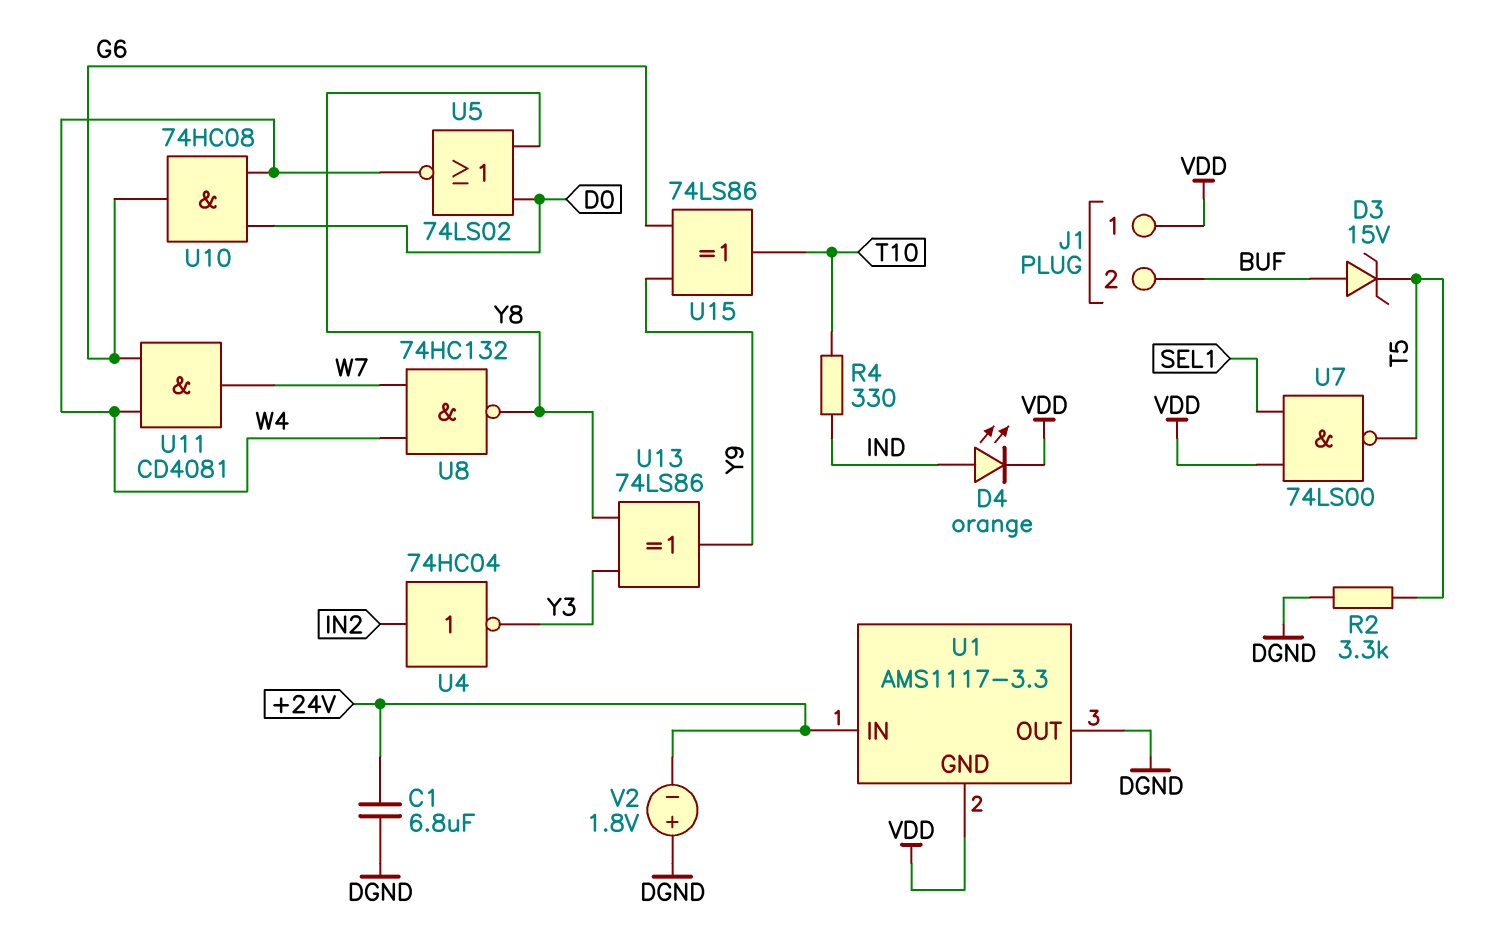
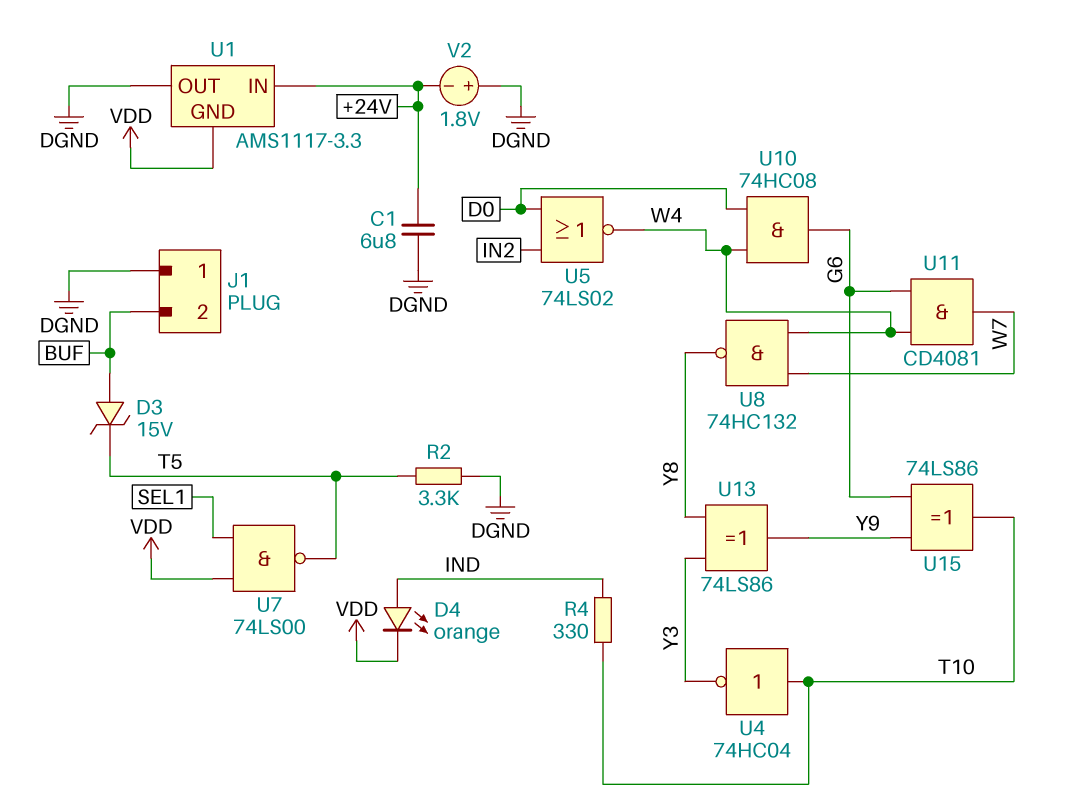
J1 pin 1: VDD -> DGND
U4: NOT 74HC04 (in IN2, out Y3) -> NOT 74HC04 (in T10, out Y3)
U5: NOR 74LS02 (in D0, in Y8, out W4) -> NOR 74LS02 (in D0, in IN2, out W4)

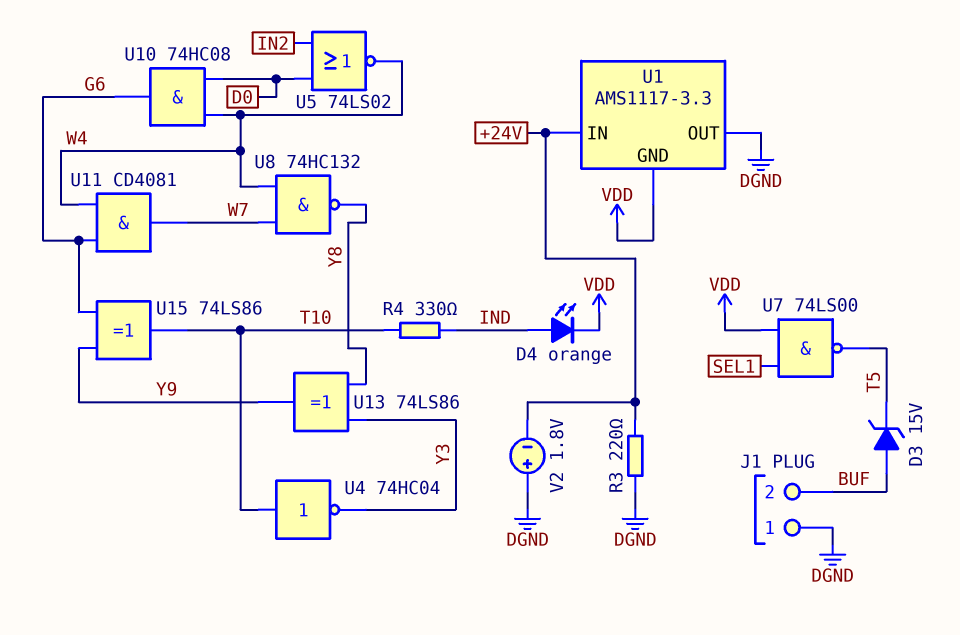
C1: 6.8uF (+24V, DGND) -> none
R2: 3.3k (DGND, T5) -> none
R3: none -> 220 (+24V, DGND)

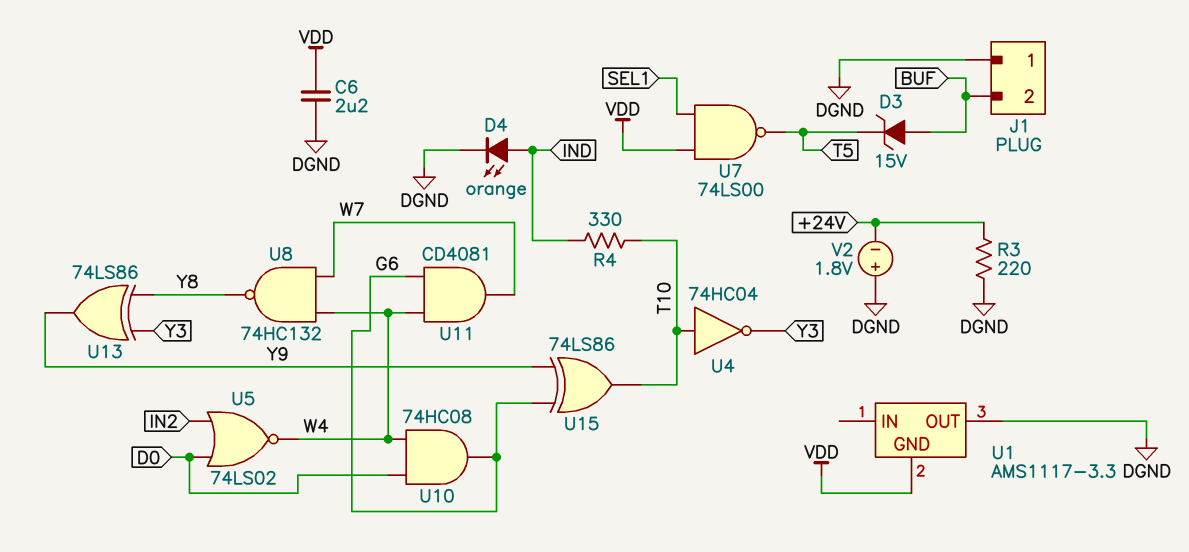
C6: none -> 2.2uF (DGND, VDD)
D4: LED orange (A IND, K VDD) -> LED orange (A IND, K DGND)
U1 pin IN: +24V -> none

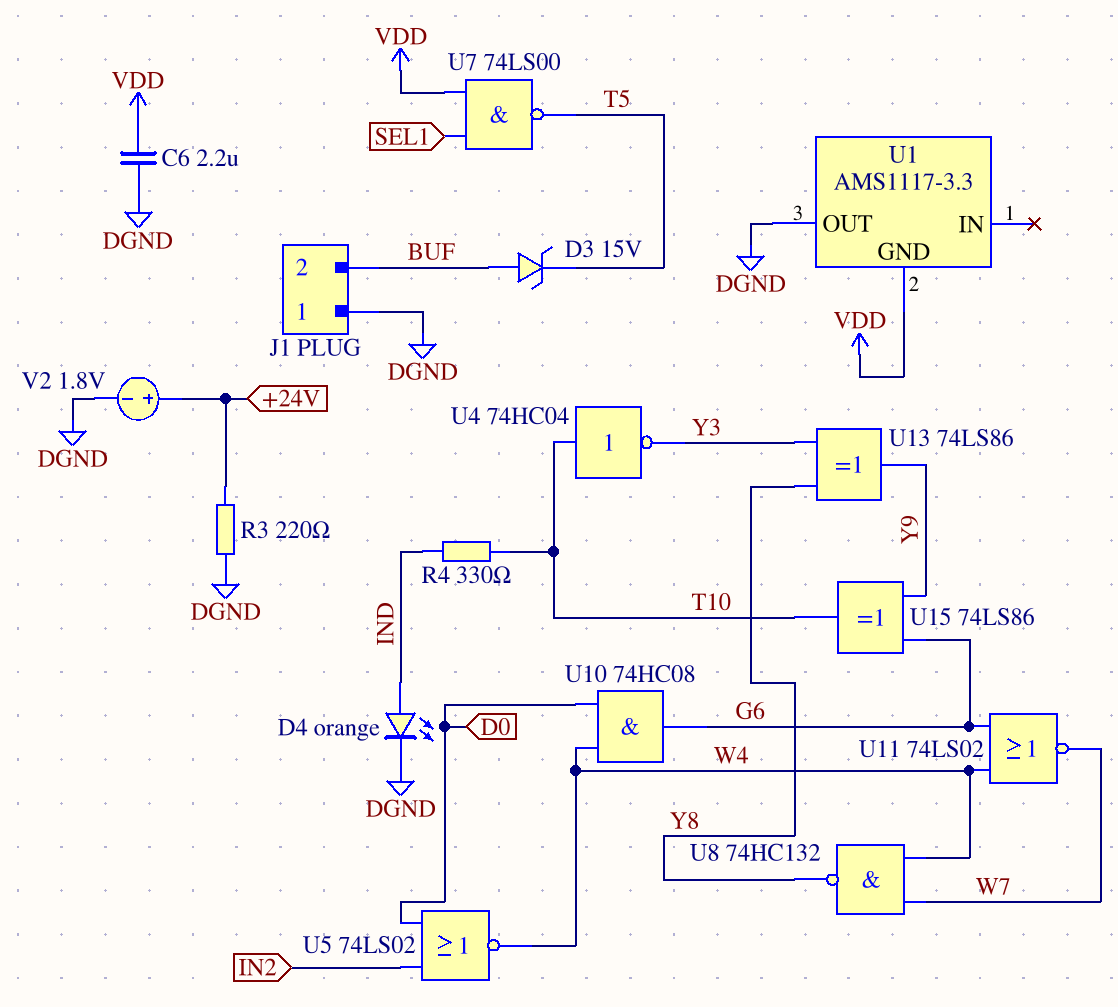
U11: AND CD4081 (in G6, in W4, out W7) -> NOR 74LS02 (in G6, in W4, out W7)
V2: 1.8V (plus DGND, minus +24V) -> 1.8V (plus +24V, minus DGND)

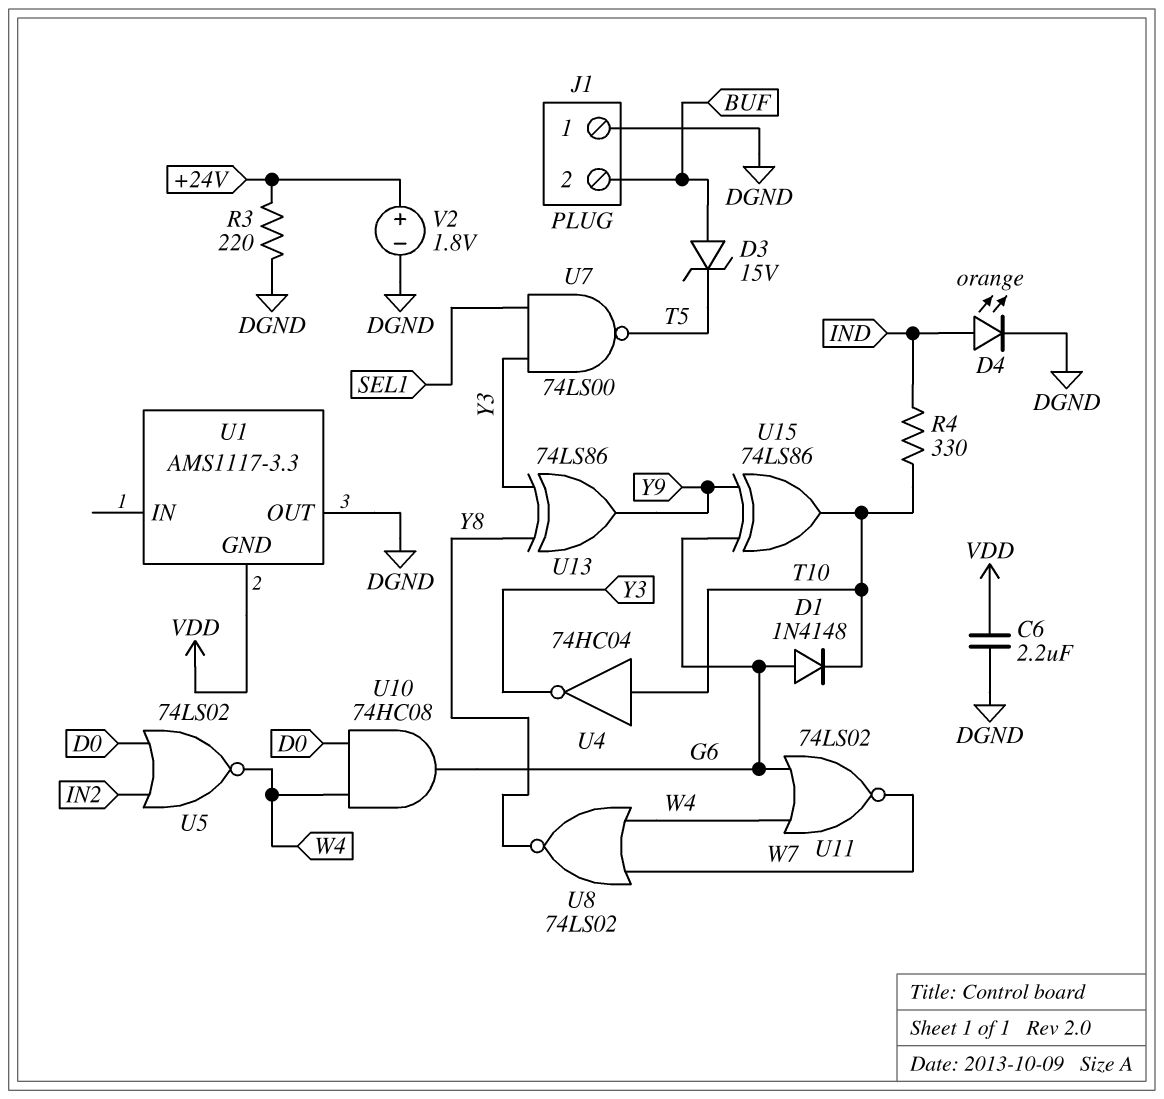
D1: none -> diode 1N4148 (A G6, K T10)
U7: NAND 74LS00 (in SEL1, in VDD, out T5) -> NAND 74LS00 (in SEL1, in Y3, out T5)
U8: NAND 74HC132 (in W4, in W7, out Y8) -> NOR 74LS02 (in W4, in W7, out Y8)

